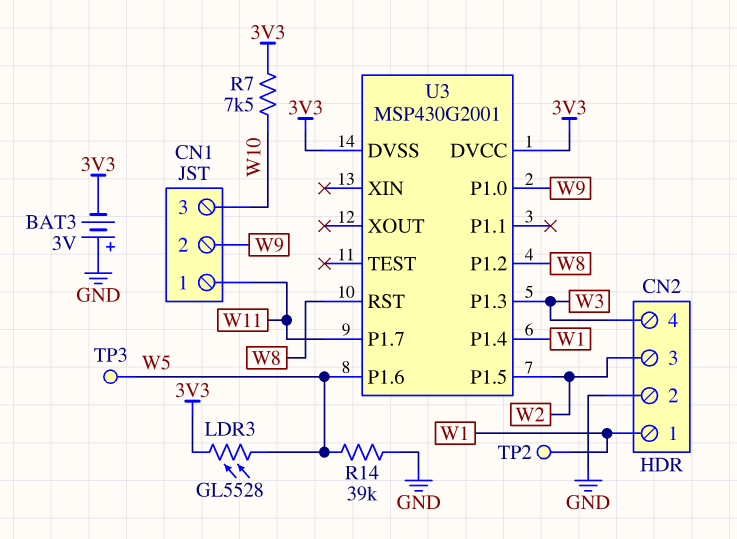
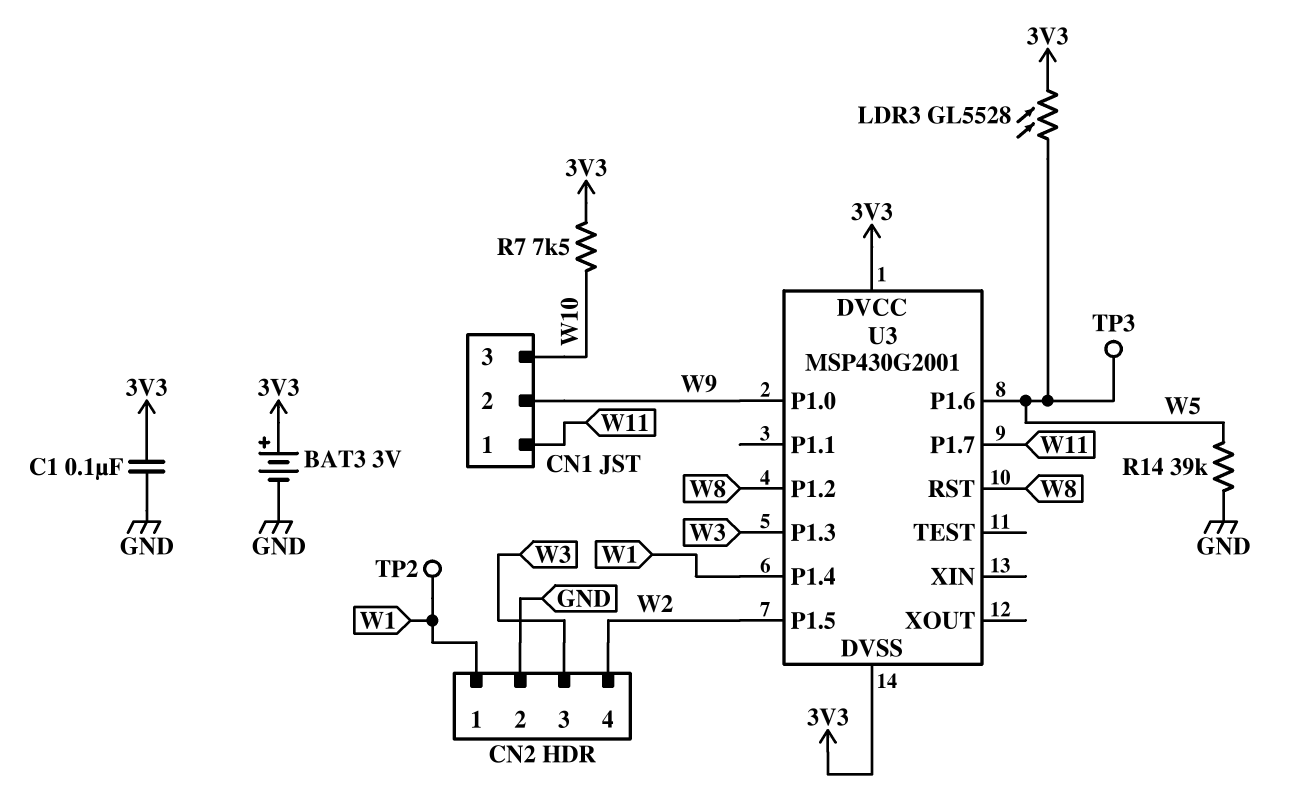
BAT3: 3V (plus GND, minus 3V3) -> 3V (plus 3V3, minus GND)
C1: none -> 100nF (3V3, GND)
CN2 pin 3: W2 -> W3
CN2 pin 4: W3 -> W2

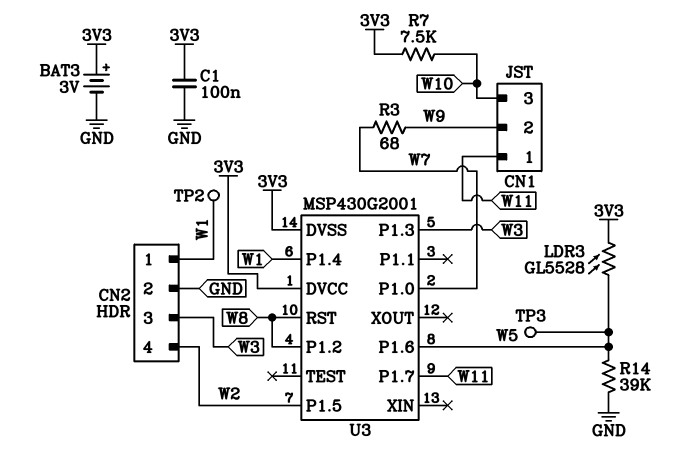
R3: none -> 68 (W7, W9)
U3 pin P1.0: W9 -> W7

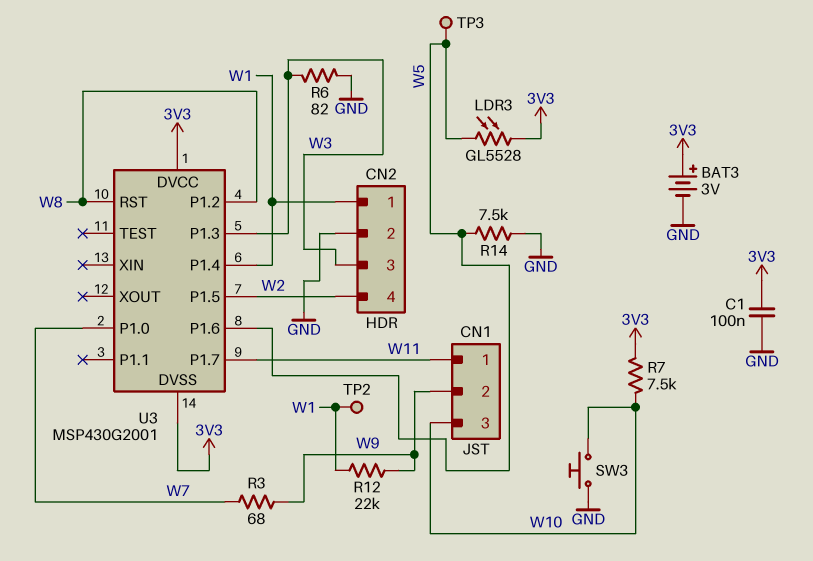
R6: none -> 82 (GND, W3)
R12: none -> 22k (W1, W9)
R14: 39k (GND, W5) -> 7.5k (GND, W5)
SW3: none -> button (GND, W10)

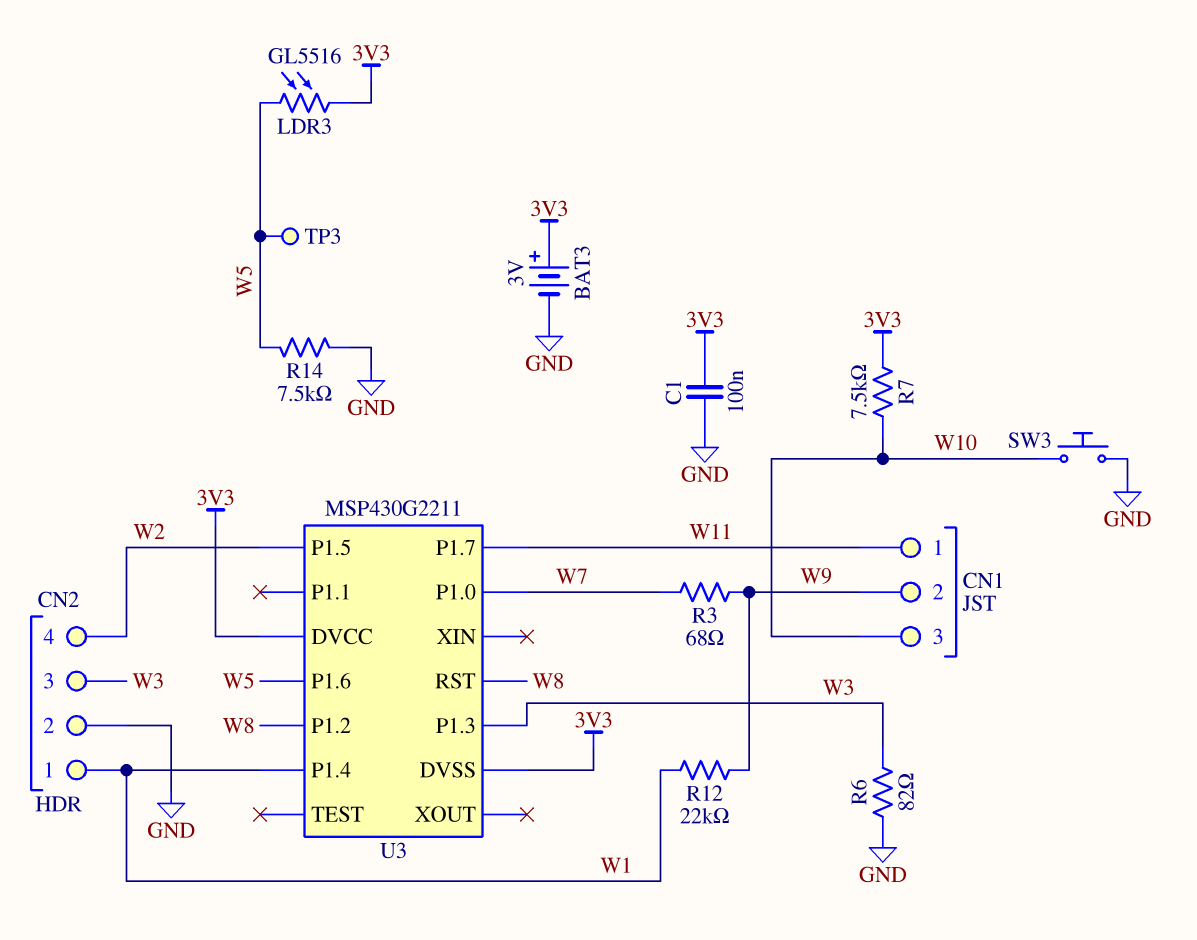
LDR3: GL5528 (3V3, W5) -> GL5516 (3V3, W5)
TP2: test point (W1) -> none
U3: MSP430G2001 -> MSP430G2211

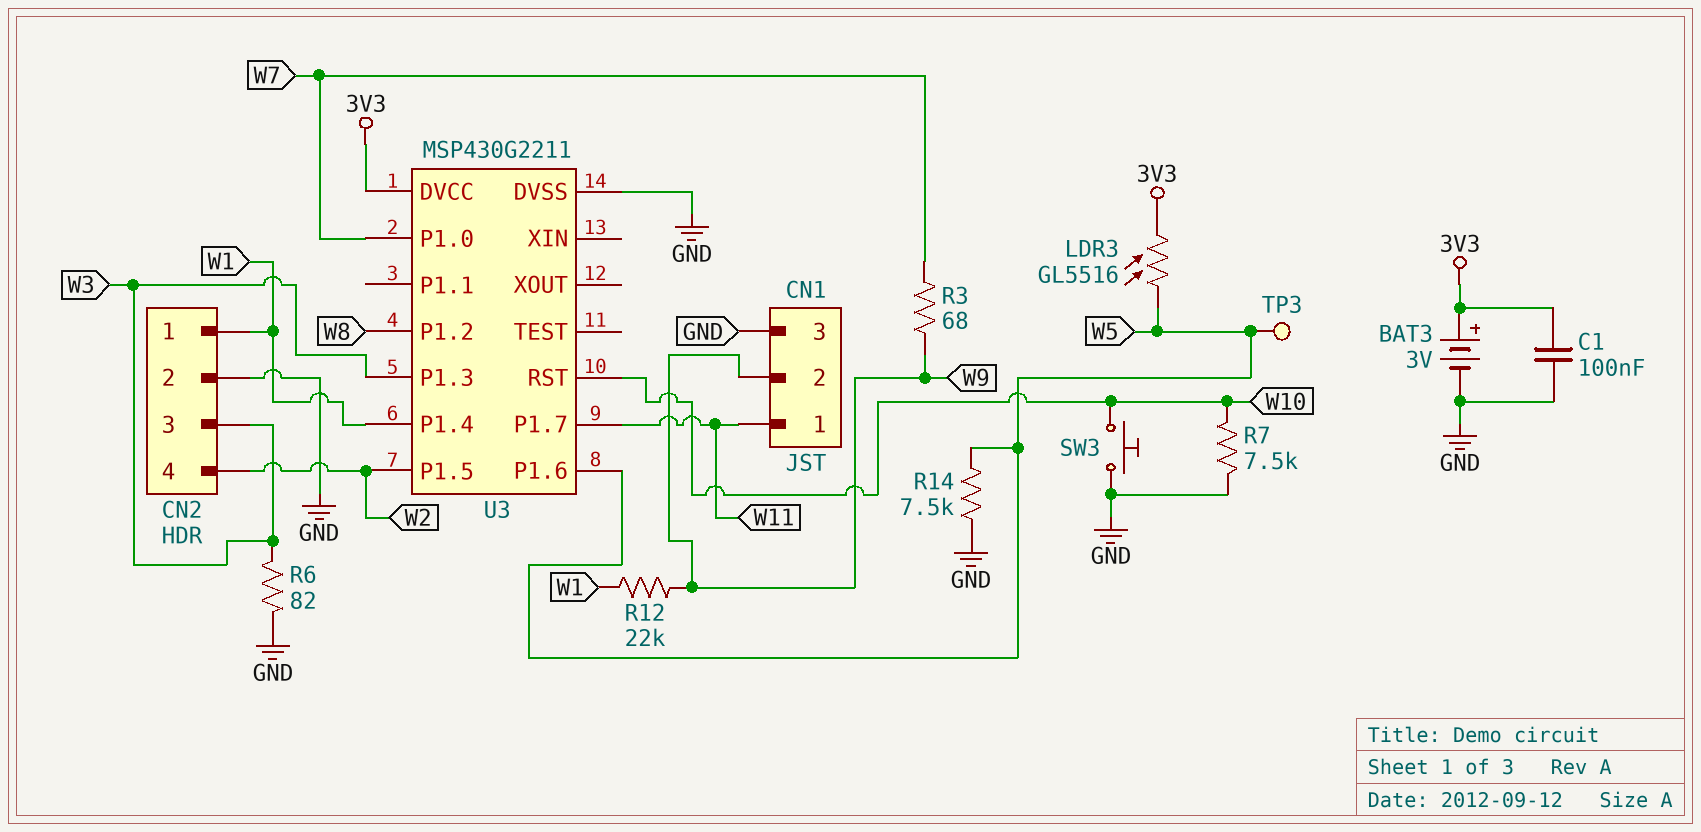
CN1 pin 3: W10 -> GND
R7: 7.5k (3V3, W10) -> 7.5k (GND, W10)
U3 pin DVSS: 3V3 -> GND
U3 pin RST: W8 -> W10

